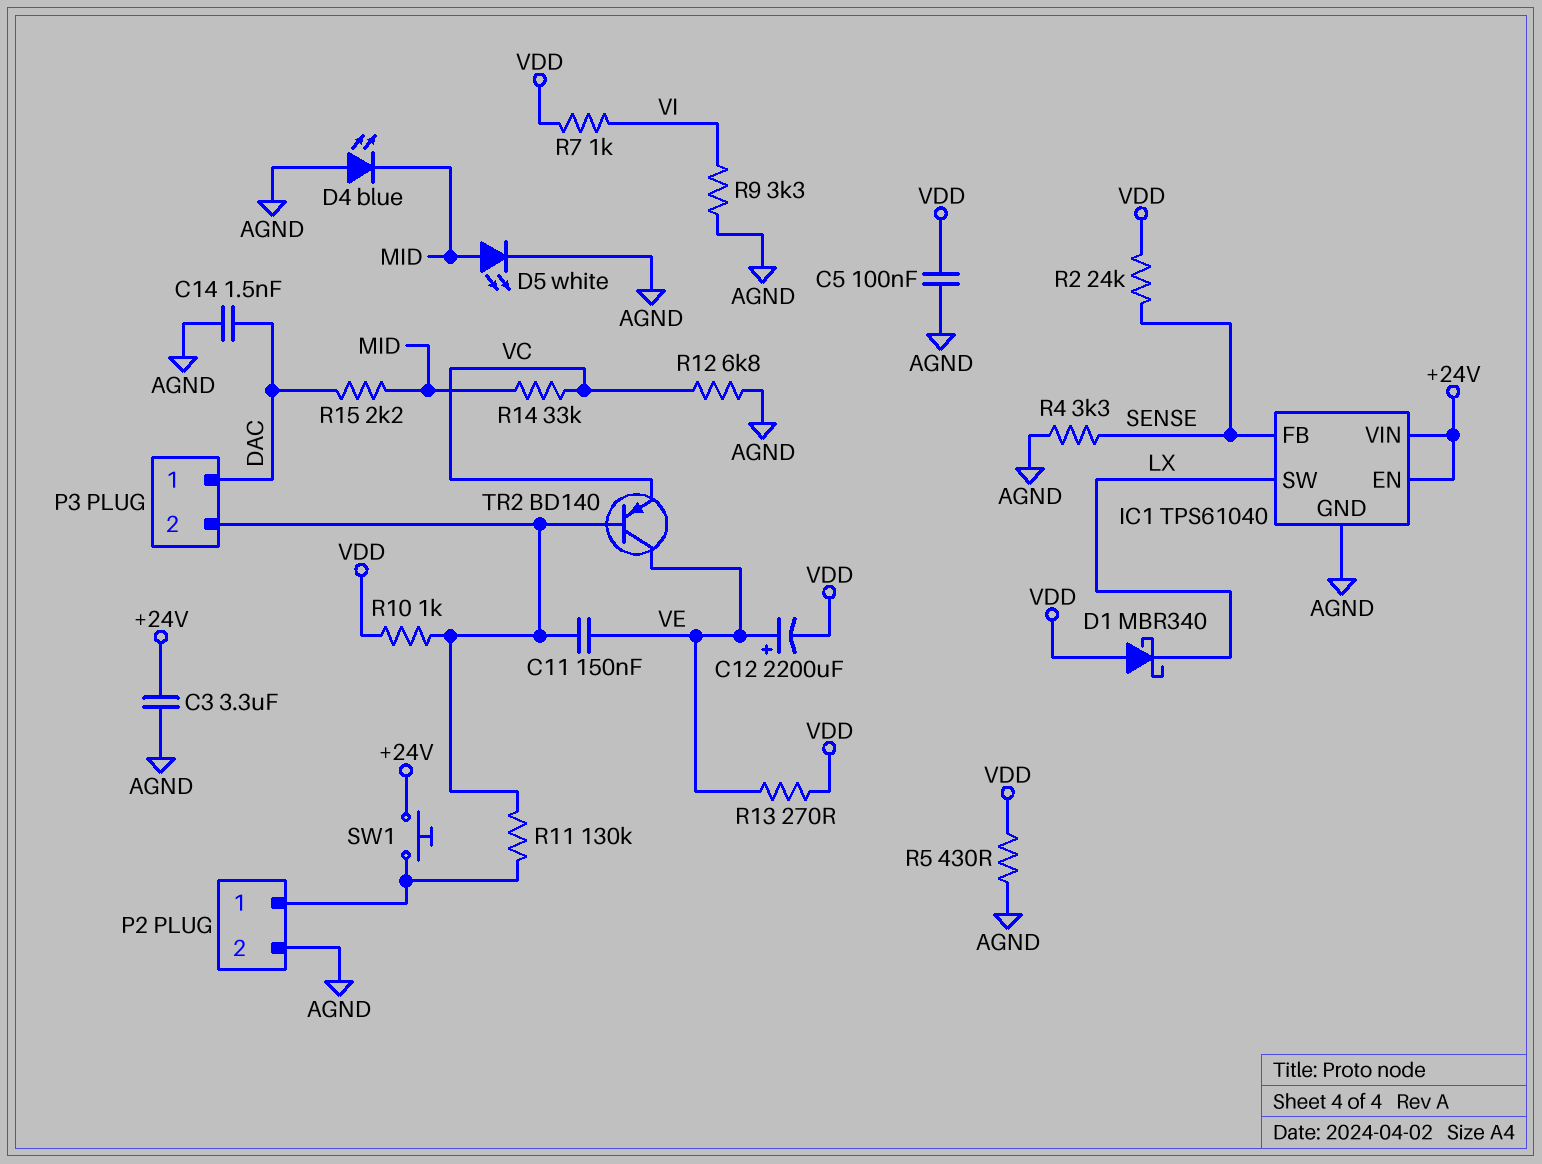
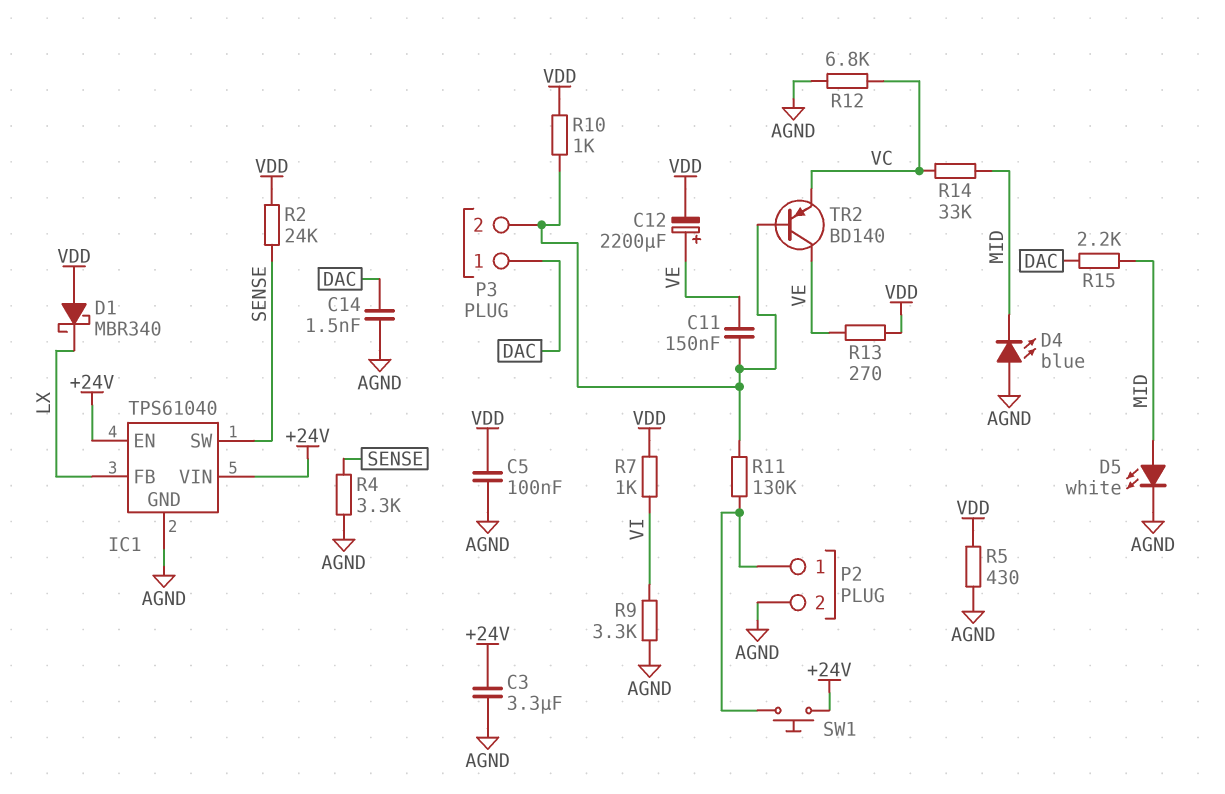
IC1 pin FB: SENSE -> LX
IC1 pin SW: LX -> SENSE

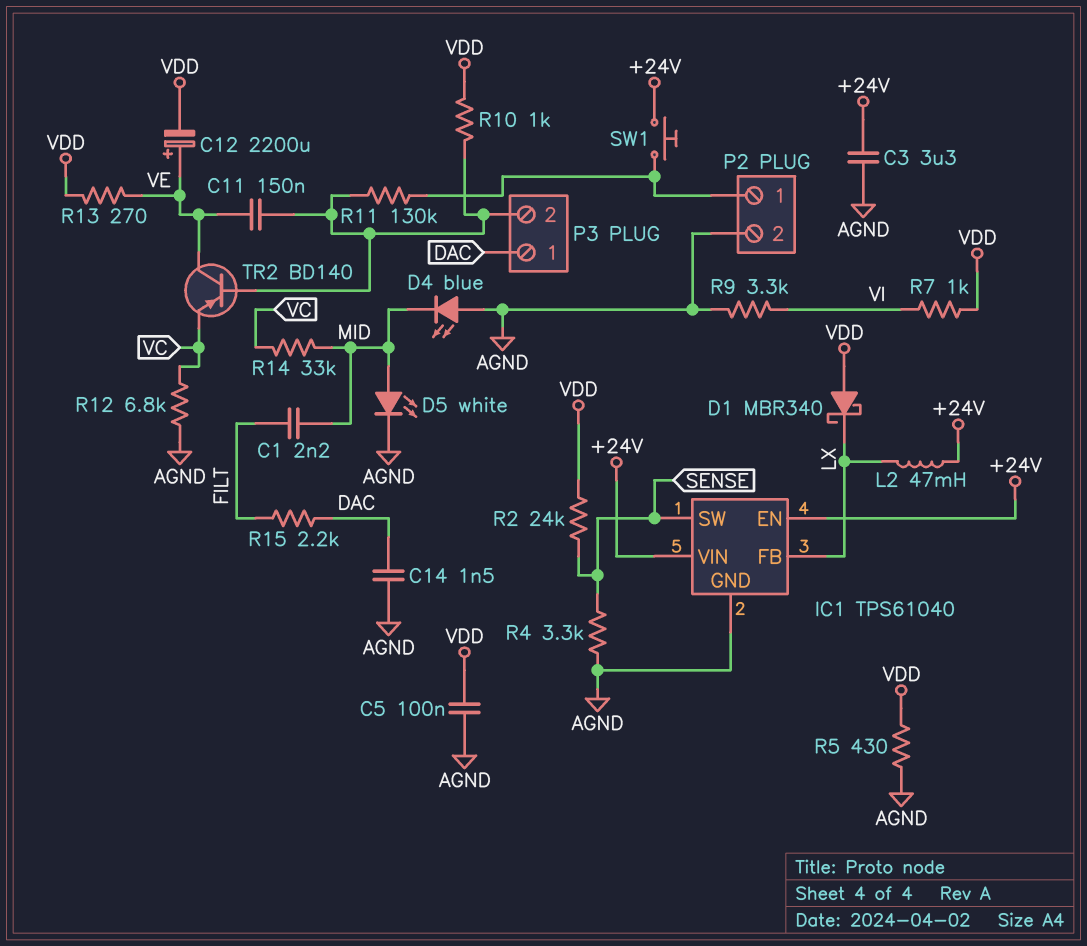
C1: none -> 2.2nF (FILT, MID)
L2: none -> 47mH (+24V, LX)
R15: 2.2k (DAC, MID) -> 2.2k (DAC, FILT)

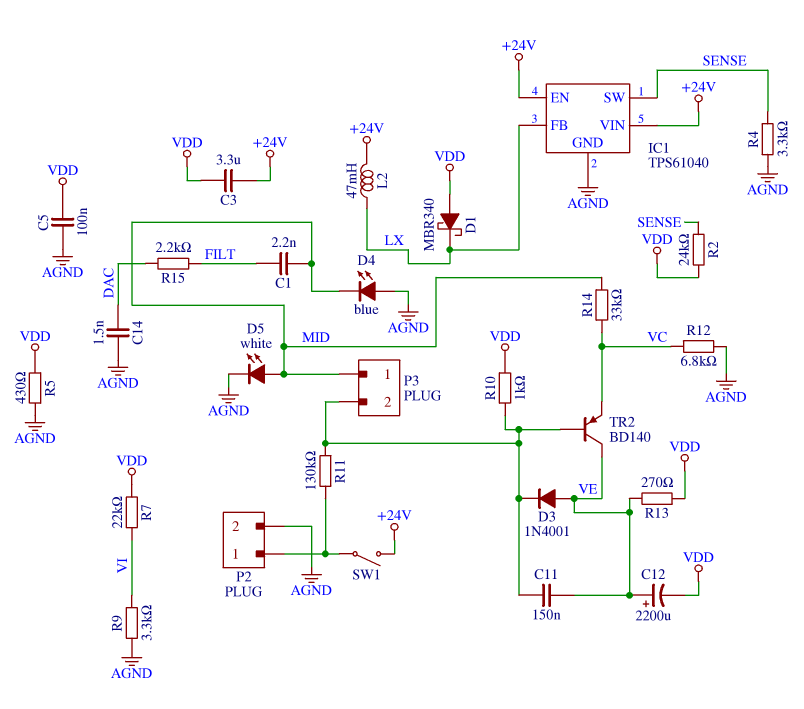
C3: 3.3uF (+24V, AGND) -> 3.3uF (+24V, VDD)
D3: none -> diode 1N4001 (A VE, K P3/2)
P3 pin 1: DAC -> MID
R7: 1k (VDD, VI) -> 22k (VDD, VI)
SW1: button (+24V, P2/1) -> switch (+24V, P2/1)

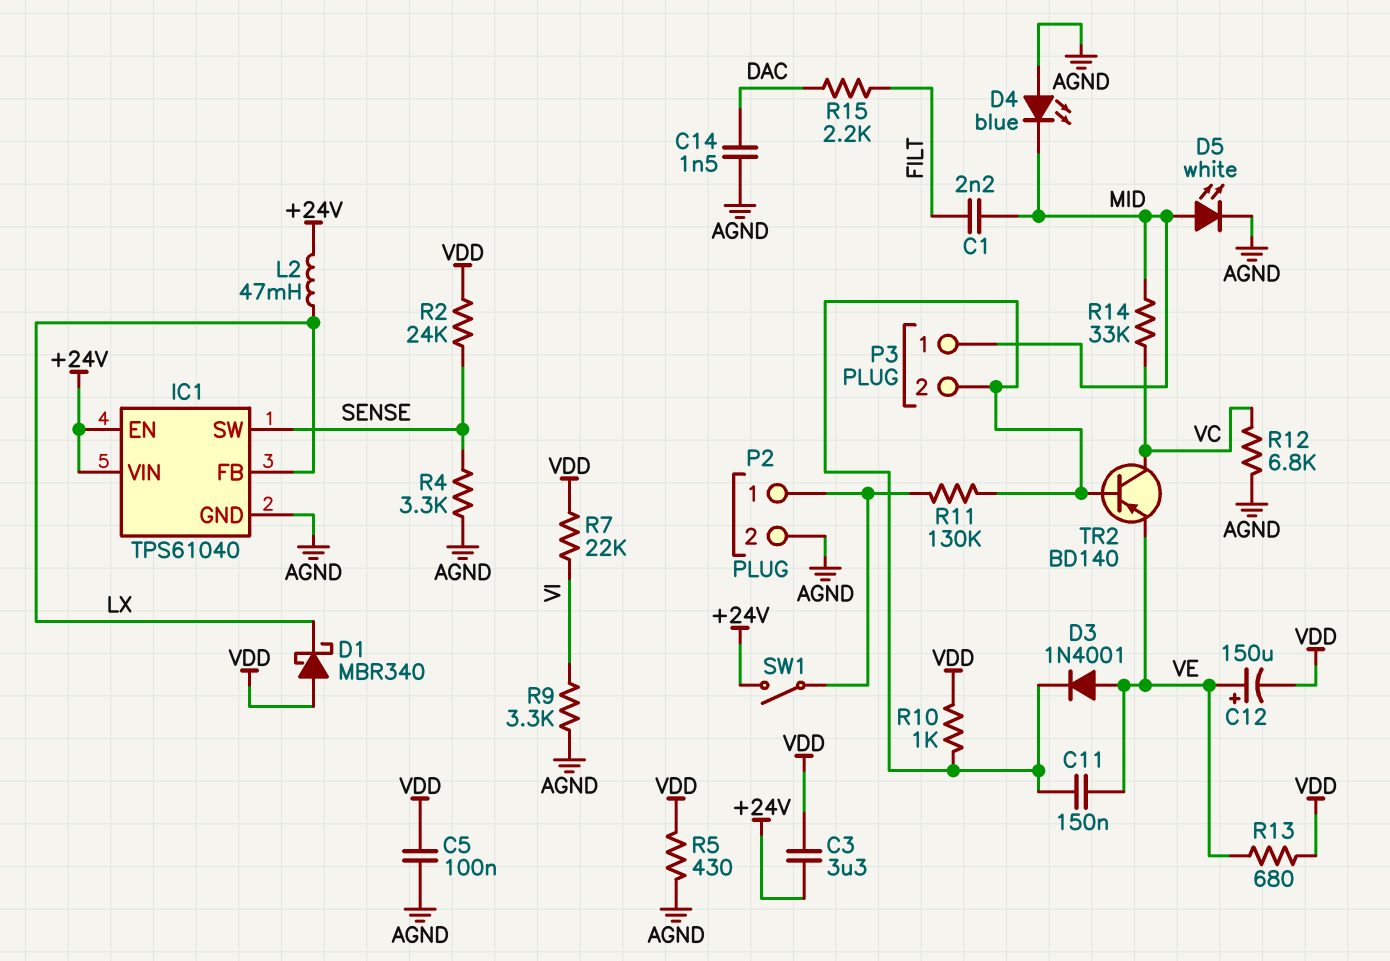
C12: 2200uF (plus VE, minus VDD) -> 150uF (plus VE, minus VDD)
R13: 270 (VDD, VE) -> 680 (VDD, VE)
TR2: PNP BD140 (B P3/2, C VE, E VC) -> PNP BD140 (B P3/2, C VC, E VE)

